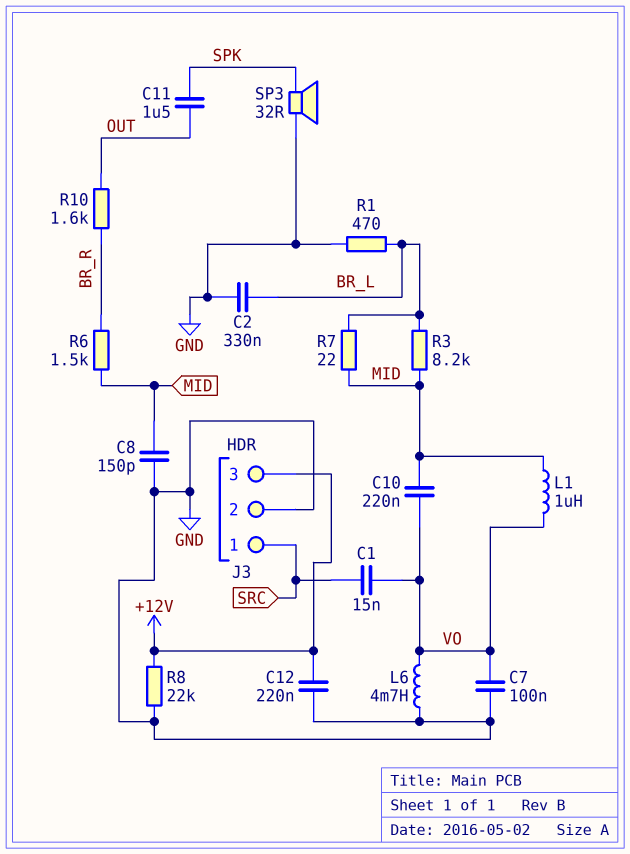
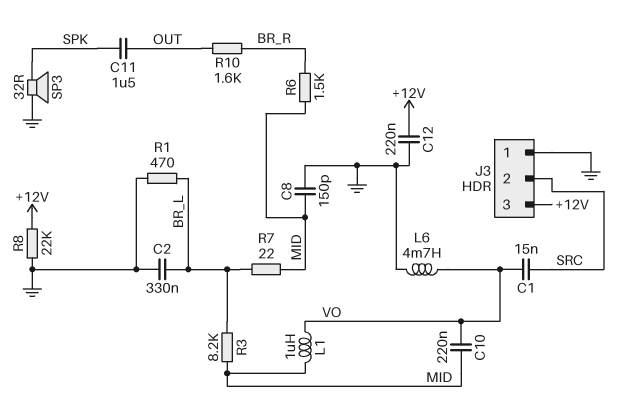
C7: 100nF (GND, VO) -> none
J3 pin 1: SRC -> GND
J3 pin 2: GND -> SRC

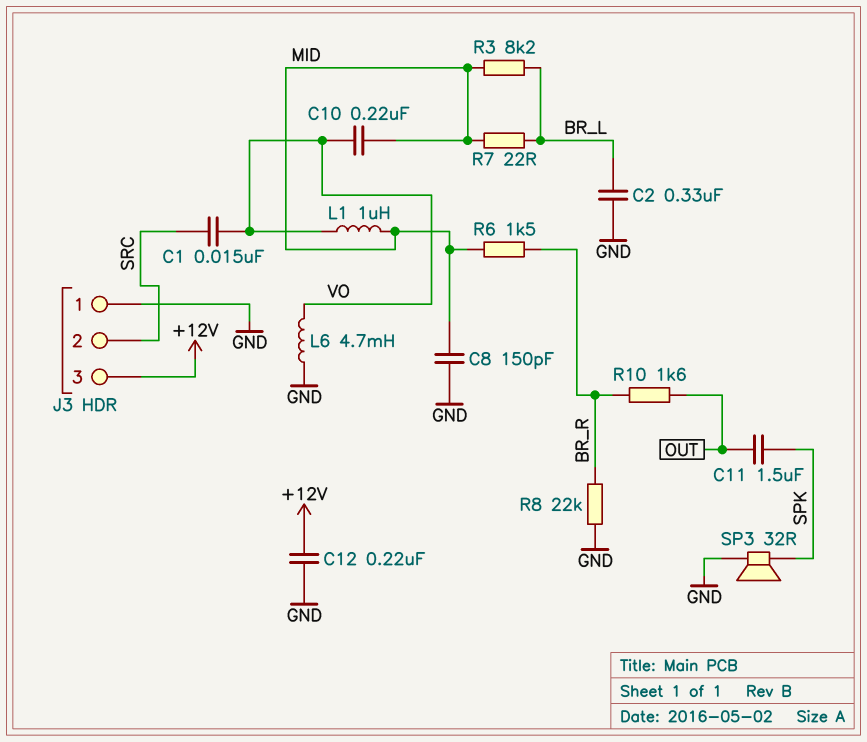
R1: 470 (BR_L, GND) -> none
R8: 22k (+12V, GND) -> 22k (BR_R, GND)

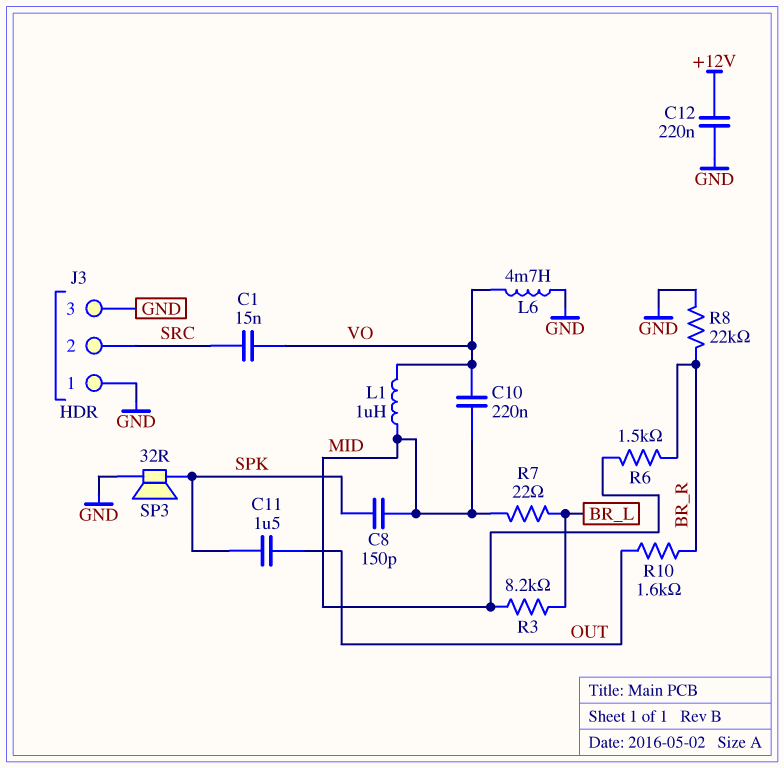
C2: 330nF (BR_L, GND) -> none
C8: 150pF (GND, MID) -> 150pF (MID, SPK)
J3 pin 3: +12V -> GND

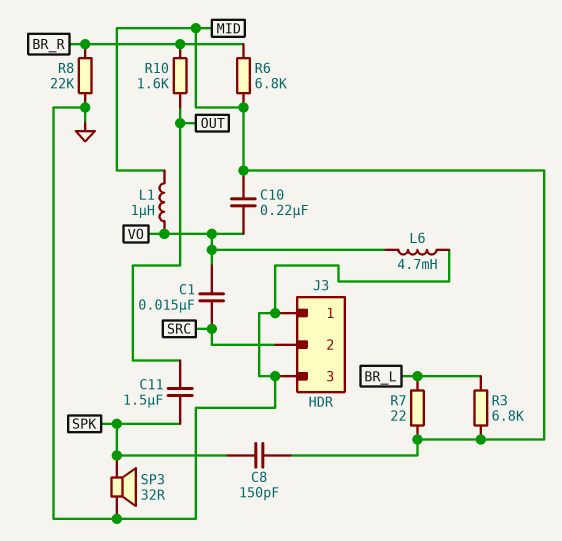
C12: 220nF (+12V, GND) -> none
R3: 8.2k (BR_L, MID) -> 6.8k (BR_L, MID)
R6: 1.5k (BR_R, MID) -> 6.8k (BR_R, MID)

